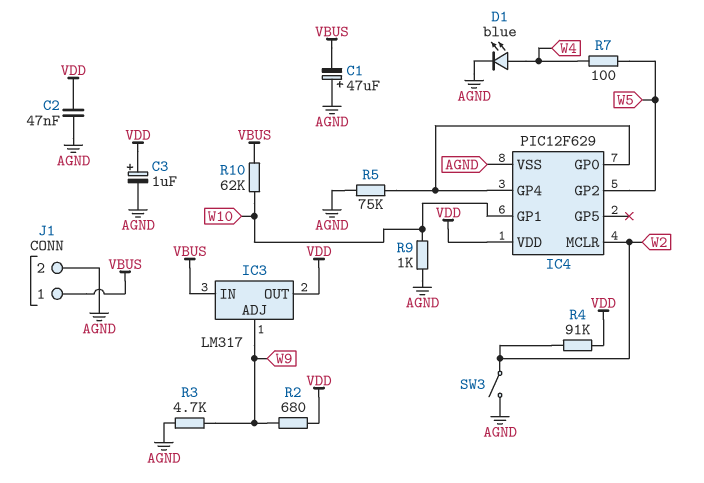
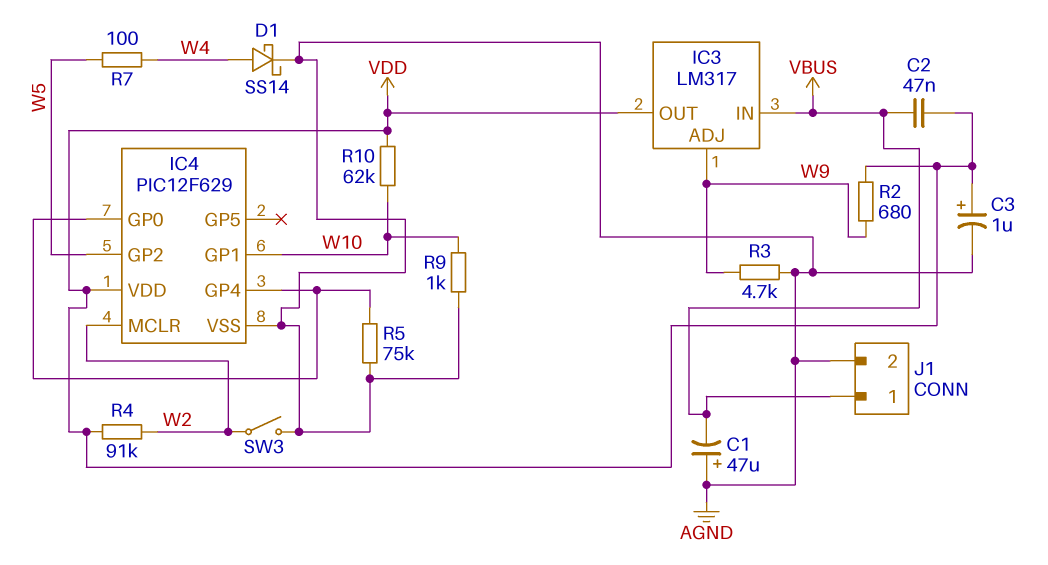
C2: 47nF (AGND, VDD) -> 47nF (VBUS, VDD)
D1: LED blue (A W4, K AGND) -> schottky SS14 (A W4, K AGND)
R10: 62k (VBUS, W10) -> 62k (VDD, W10)

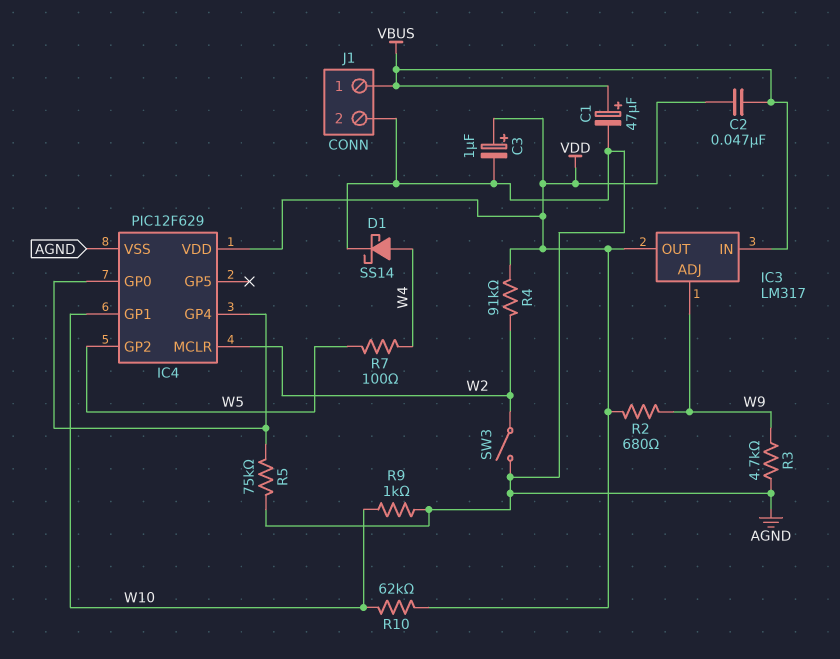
C1: 47uF (plus AGND, minus VBUS) -> 47uF (plus VBUS, minus AGND)

